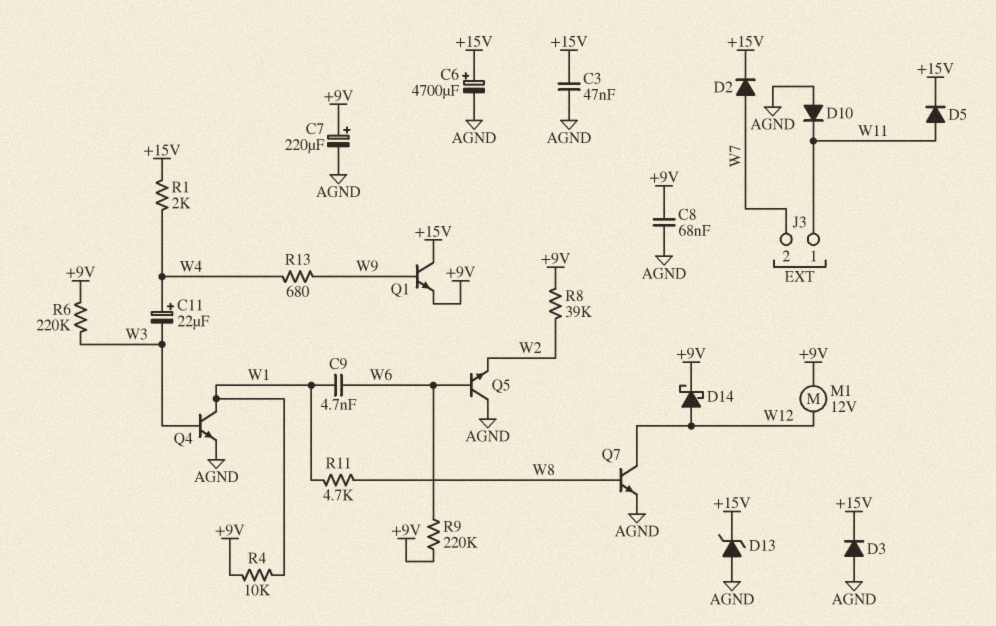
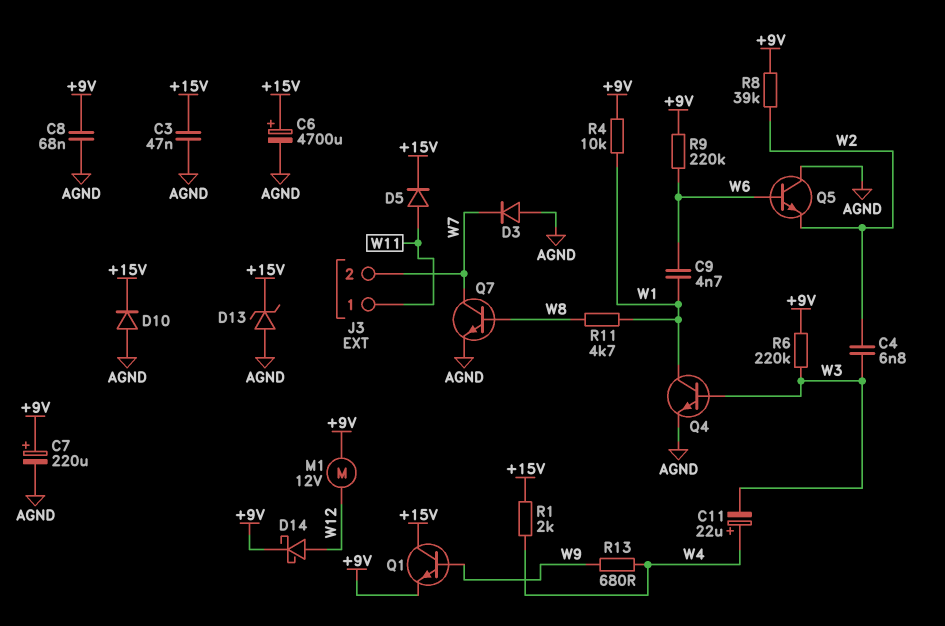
C4: none -> 6.8nF (W2, W3)
D2: diode (A W7, K +15V) -> none
D3: diode (A AGND, K +15V) -> diode (A AGND, K W7)
D10: diode (A AGND, K W11) -> diode (A AGND, K +15V)
Q7: NPN (B W8, C W12, E AGND) -> NPN (B W8, C W7, E AGND)

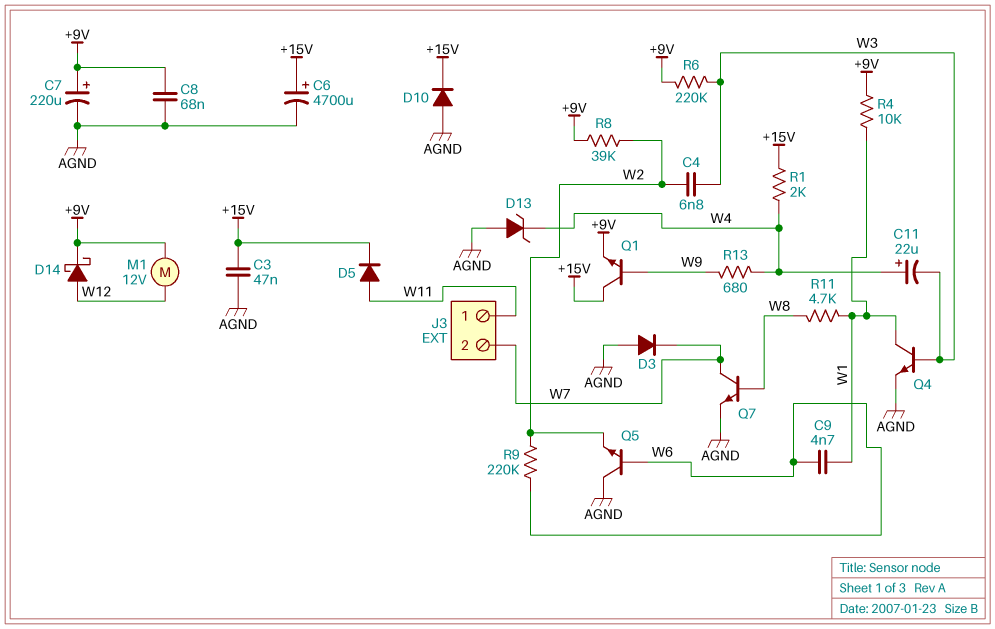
D13: zener (A AGND, K +15V) -> zener (A AGND, K W4)
R9: 220k (+9V, W6) -> 220k (W2, W6)

